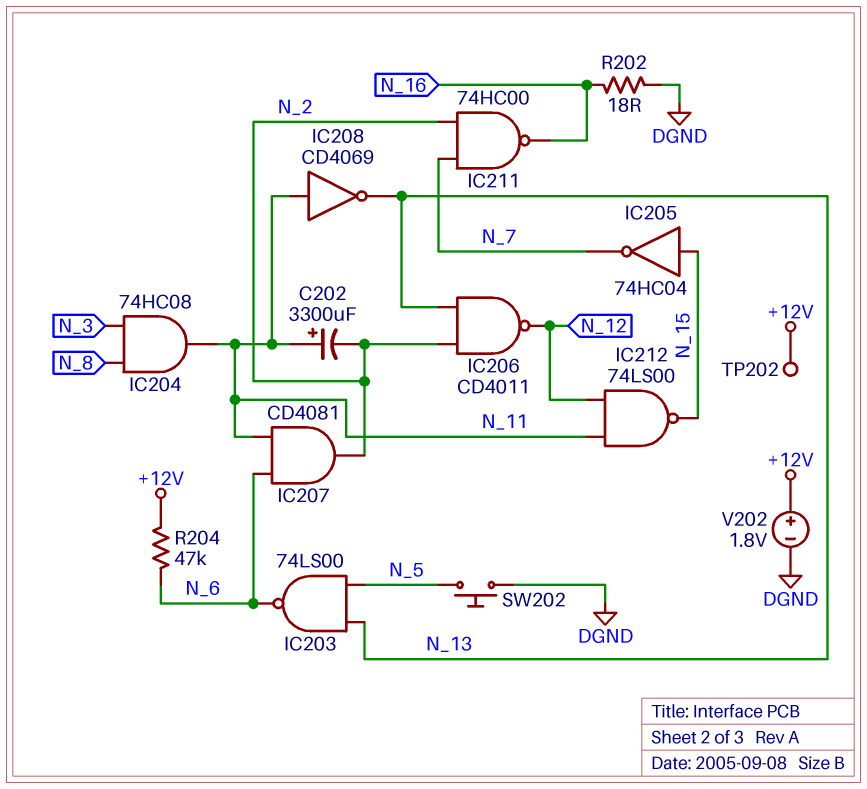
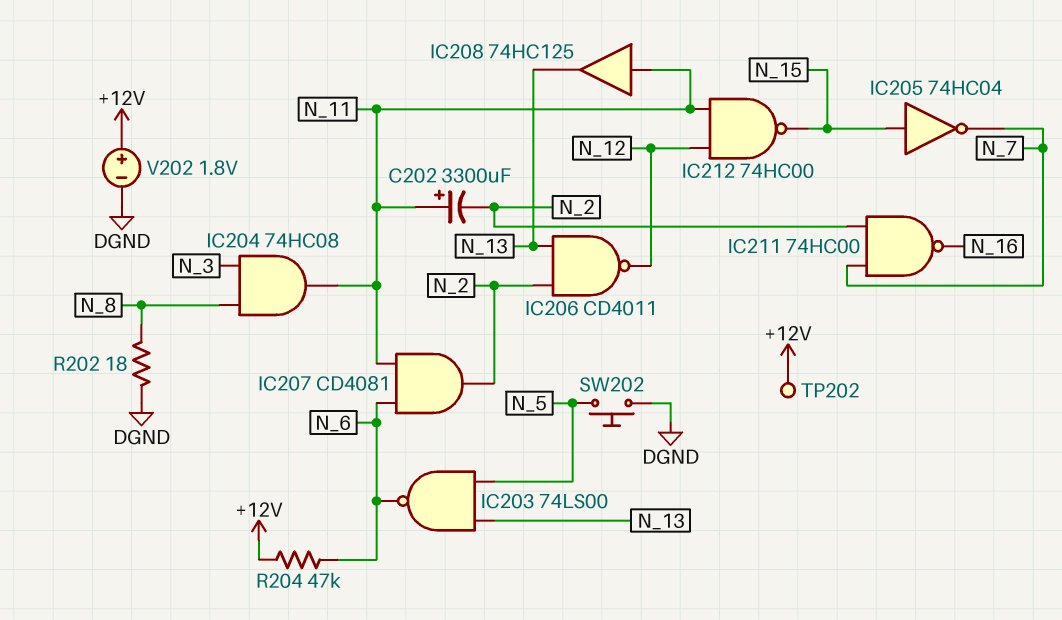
IC208: NOT CD4069 (in N_11, out N_13) -> buffer 74HC125 (in N_11, out N_13)
IC212: NAND 74LS00 (in N_11, in N_12, out N_15) -> NAND 74HC00 (in N_11, in N_12, out N_15)
R202: 18 (DGND, N_16) -> 18 (DGND, N_8)

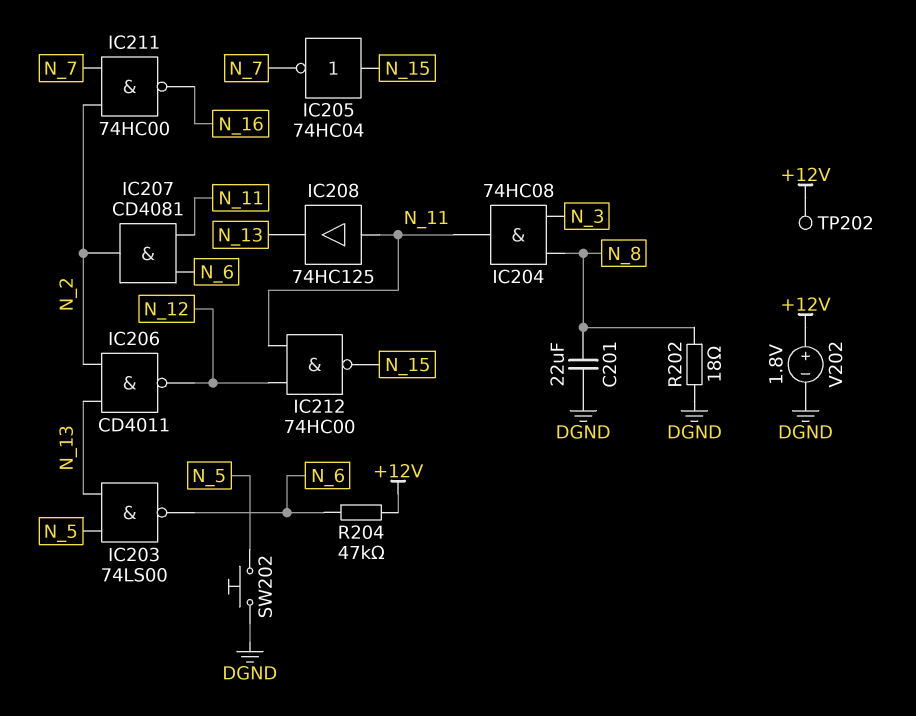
C201: none -> 22uF (DGND, N_8)
C202: 3300uF (plus N_11, minus N_2) -> none

